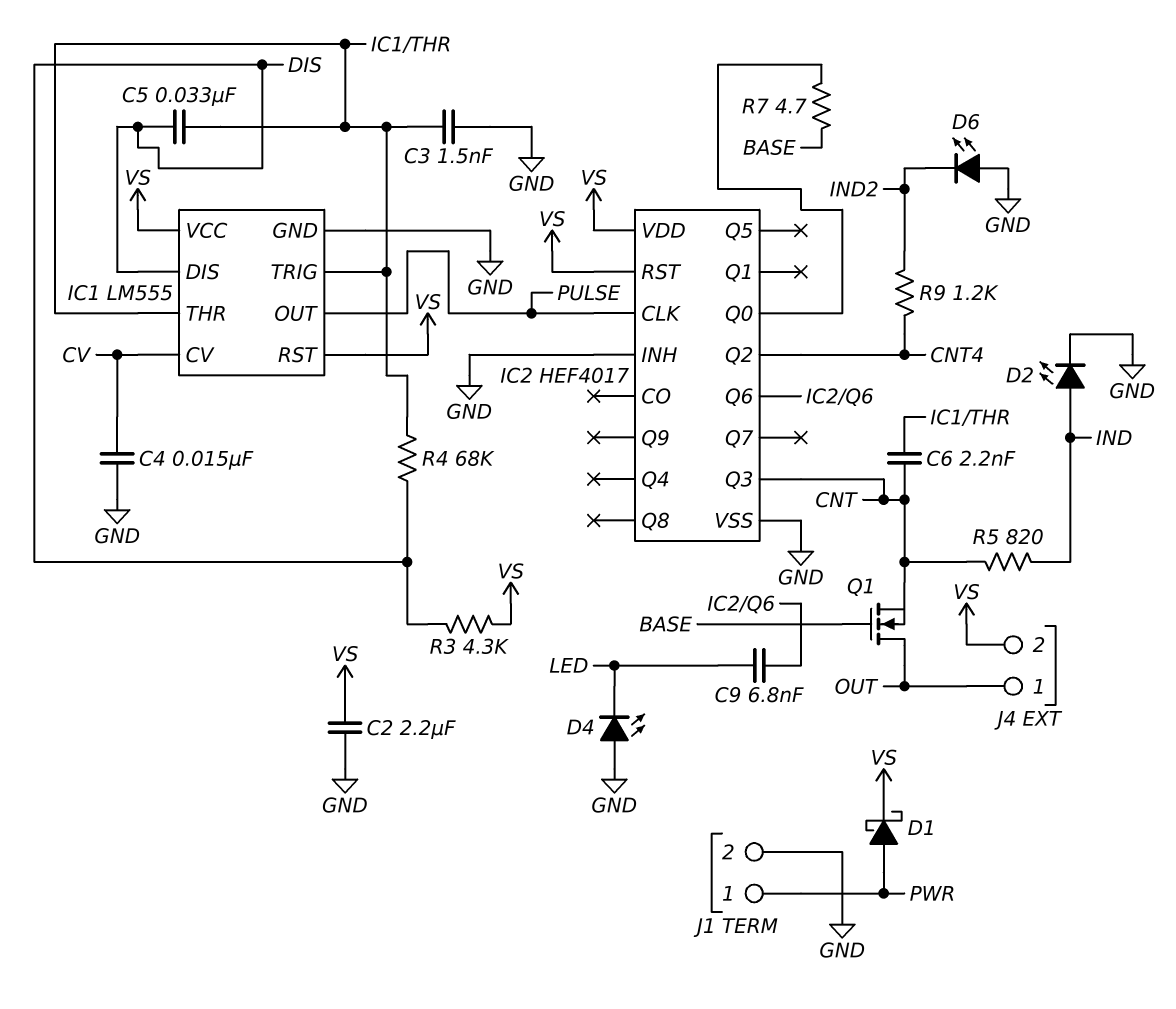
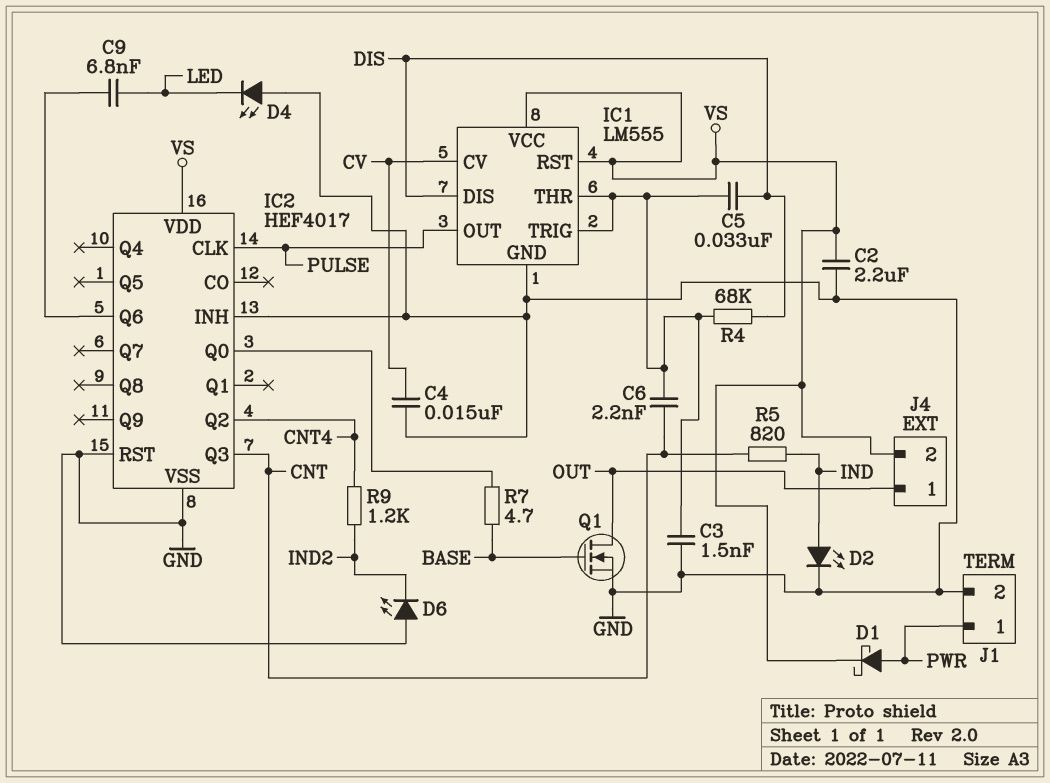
IC2 pin RST: VS -> GND
Q1: NMOS (G BASE, D OUT, S CNT) -> NMOS (G BASE, D OUT, S GND)
R3: 4.3k (DIS, VS) -> none

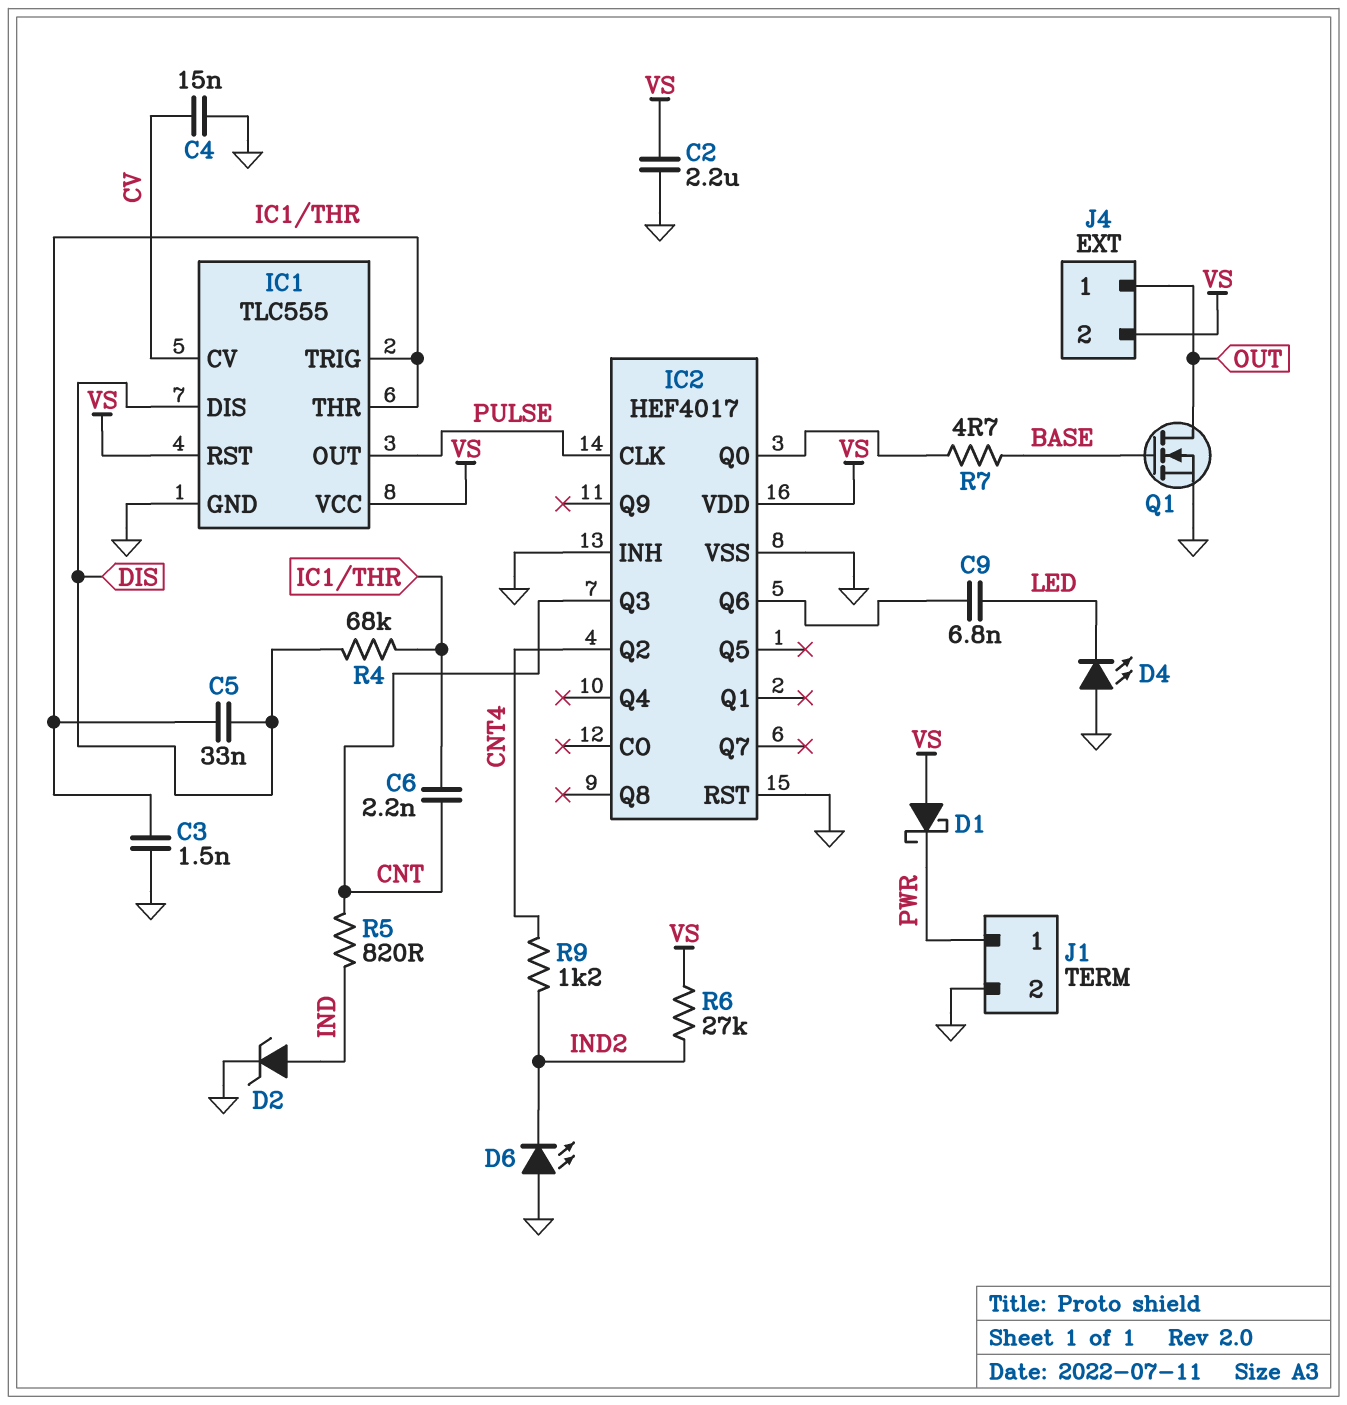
D1: schottky (A PWR, K VS) -> schottky (A VS, K PWR)
D2: LED (A IND, K GND) -> zener (A IND, K GND)
IC1: LM555 -> TLC555
R6: none -> 27k (IND2, VS)

